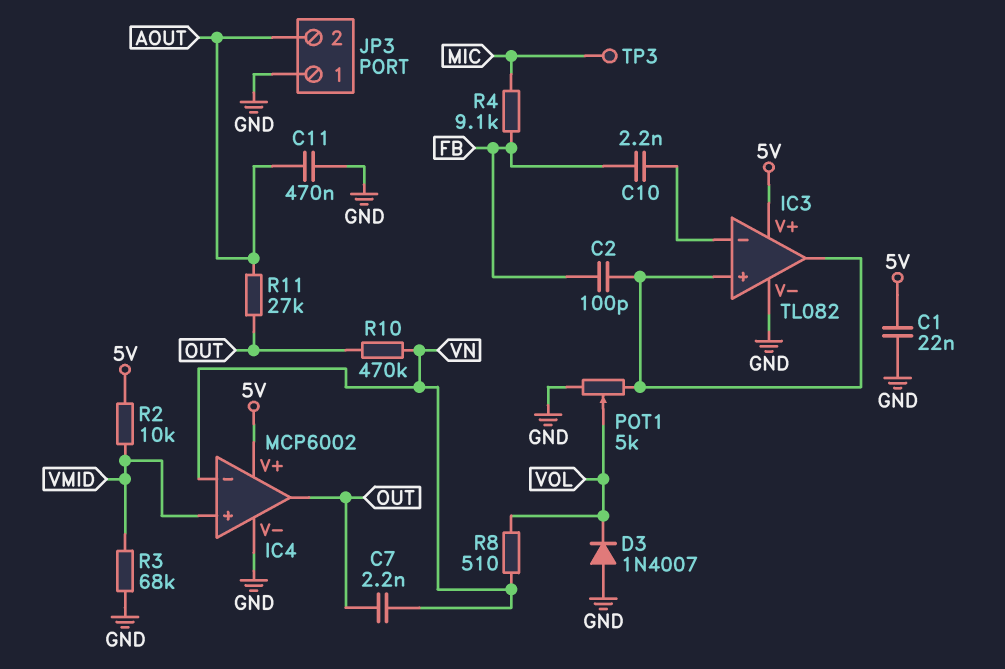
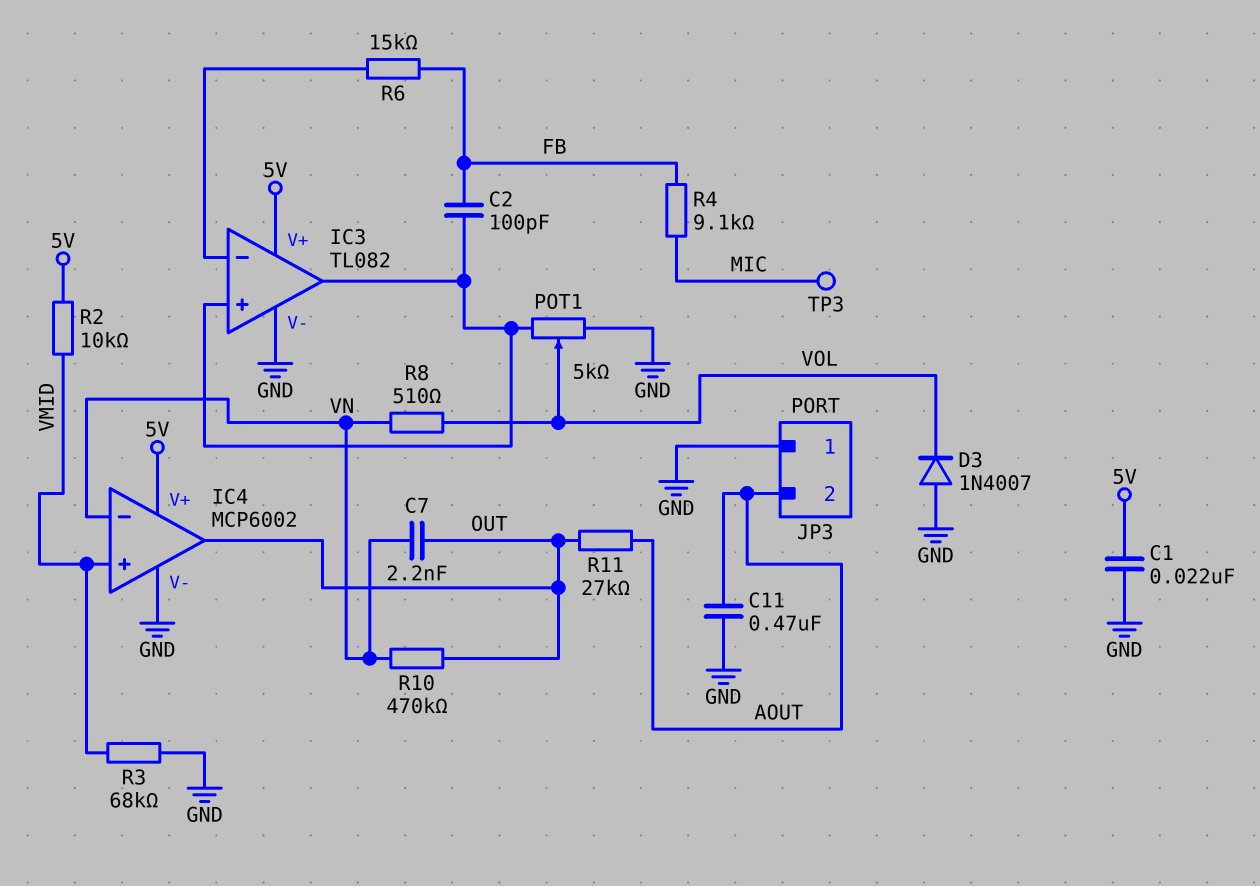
C10: 2.2nF (FB, IC3/in-) -> none
R6: none -> 15k (FB, IC3/in-)

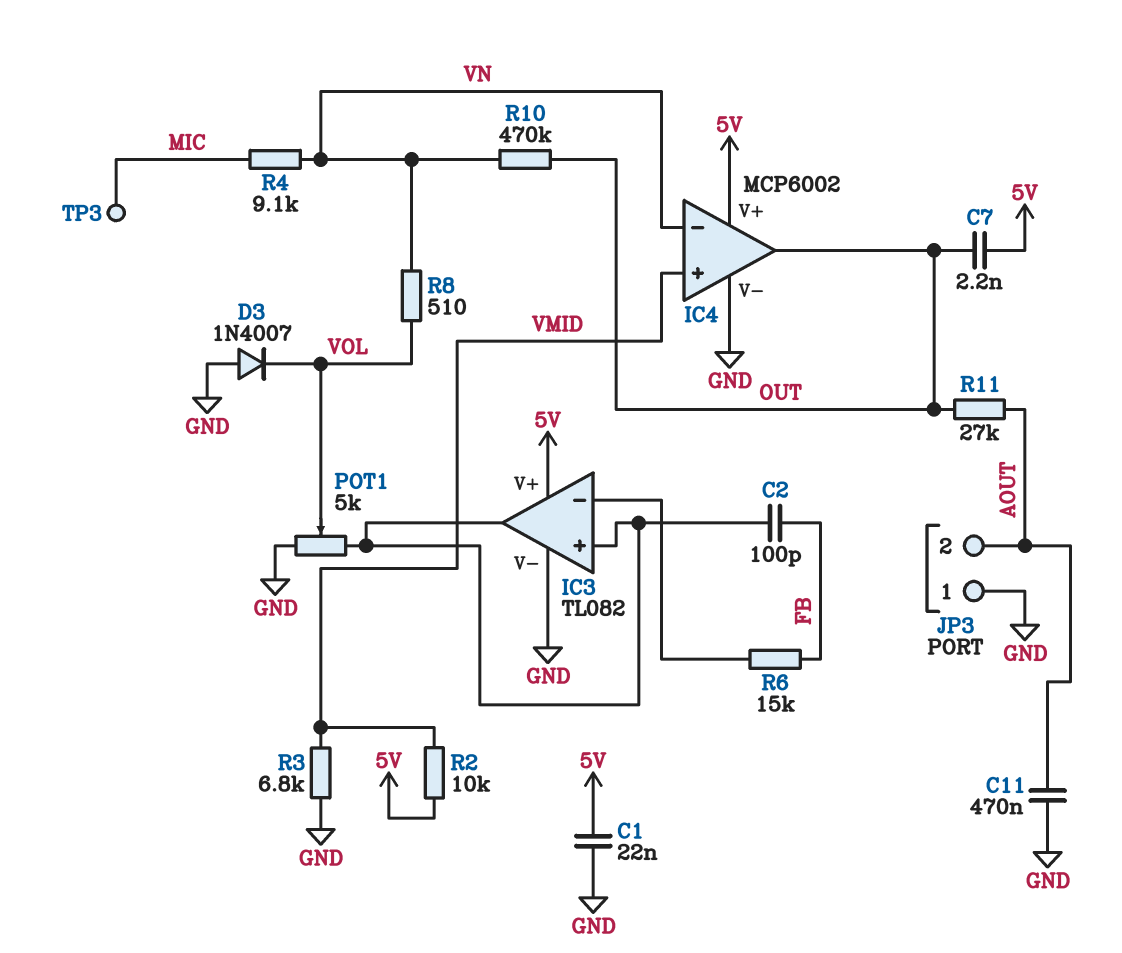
C7: 2.2nF (OUT, VN) -> 2.2nF (5V, OUT)
R3: 68k (GND, VMID) -> 6.8k (GND, VMID)
R4: 9.1k (FB, MIC) -> 9.1k (MIC, VN)

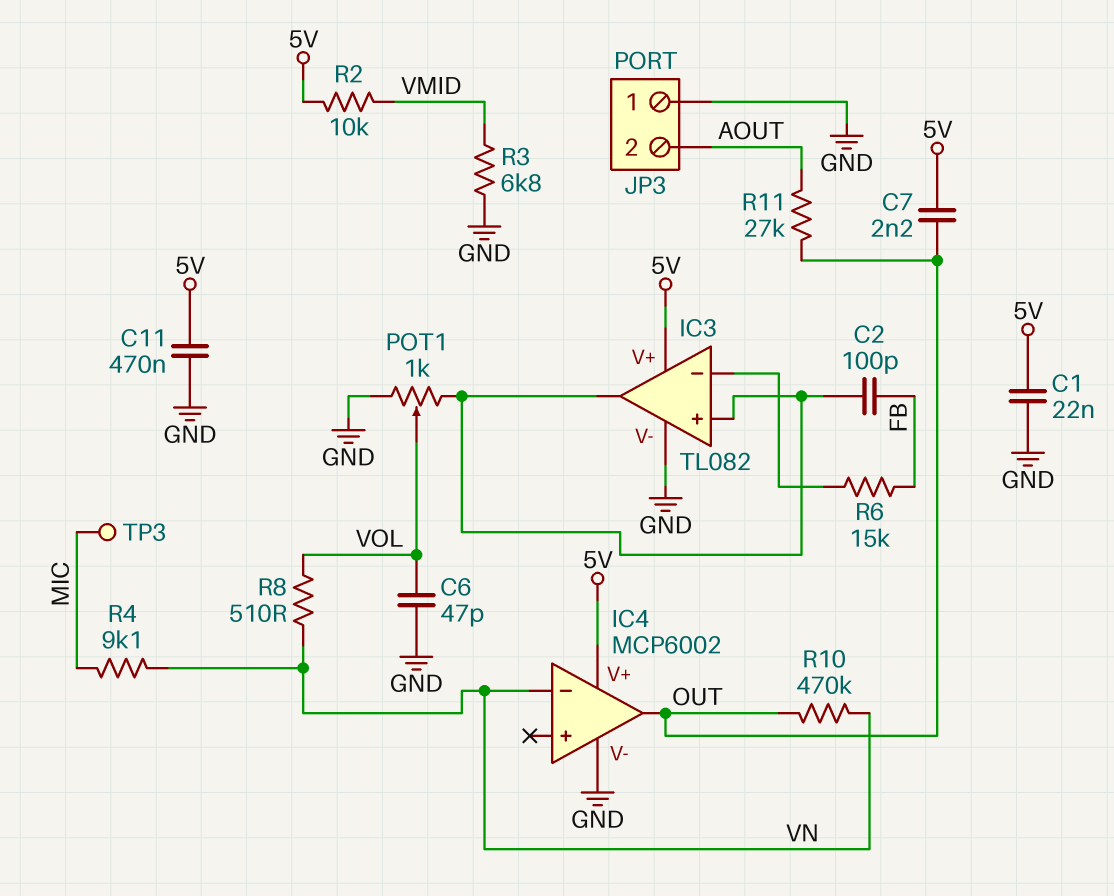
C6: none -> 47pF (GND, VOL)
C11: 470nF (AOUT, GND) -> 470nF (5V, GND)
D3: diode 1N4007 (A GND, K VOL) -> none
IC4 pin in+: VMID -> none
POT1: 5k (GND, IC3/in+, wiper VOL) -> 1k (GND, IC3/in+, wiper VOL)

